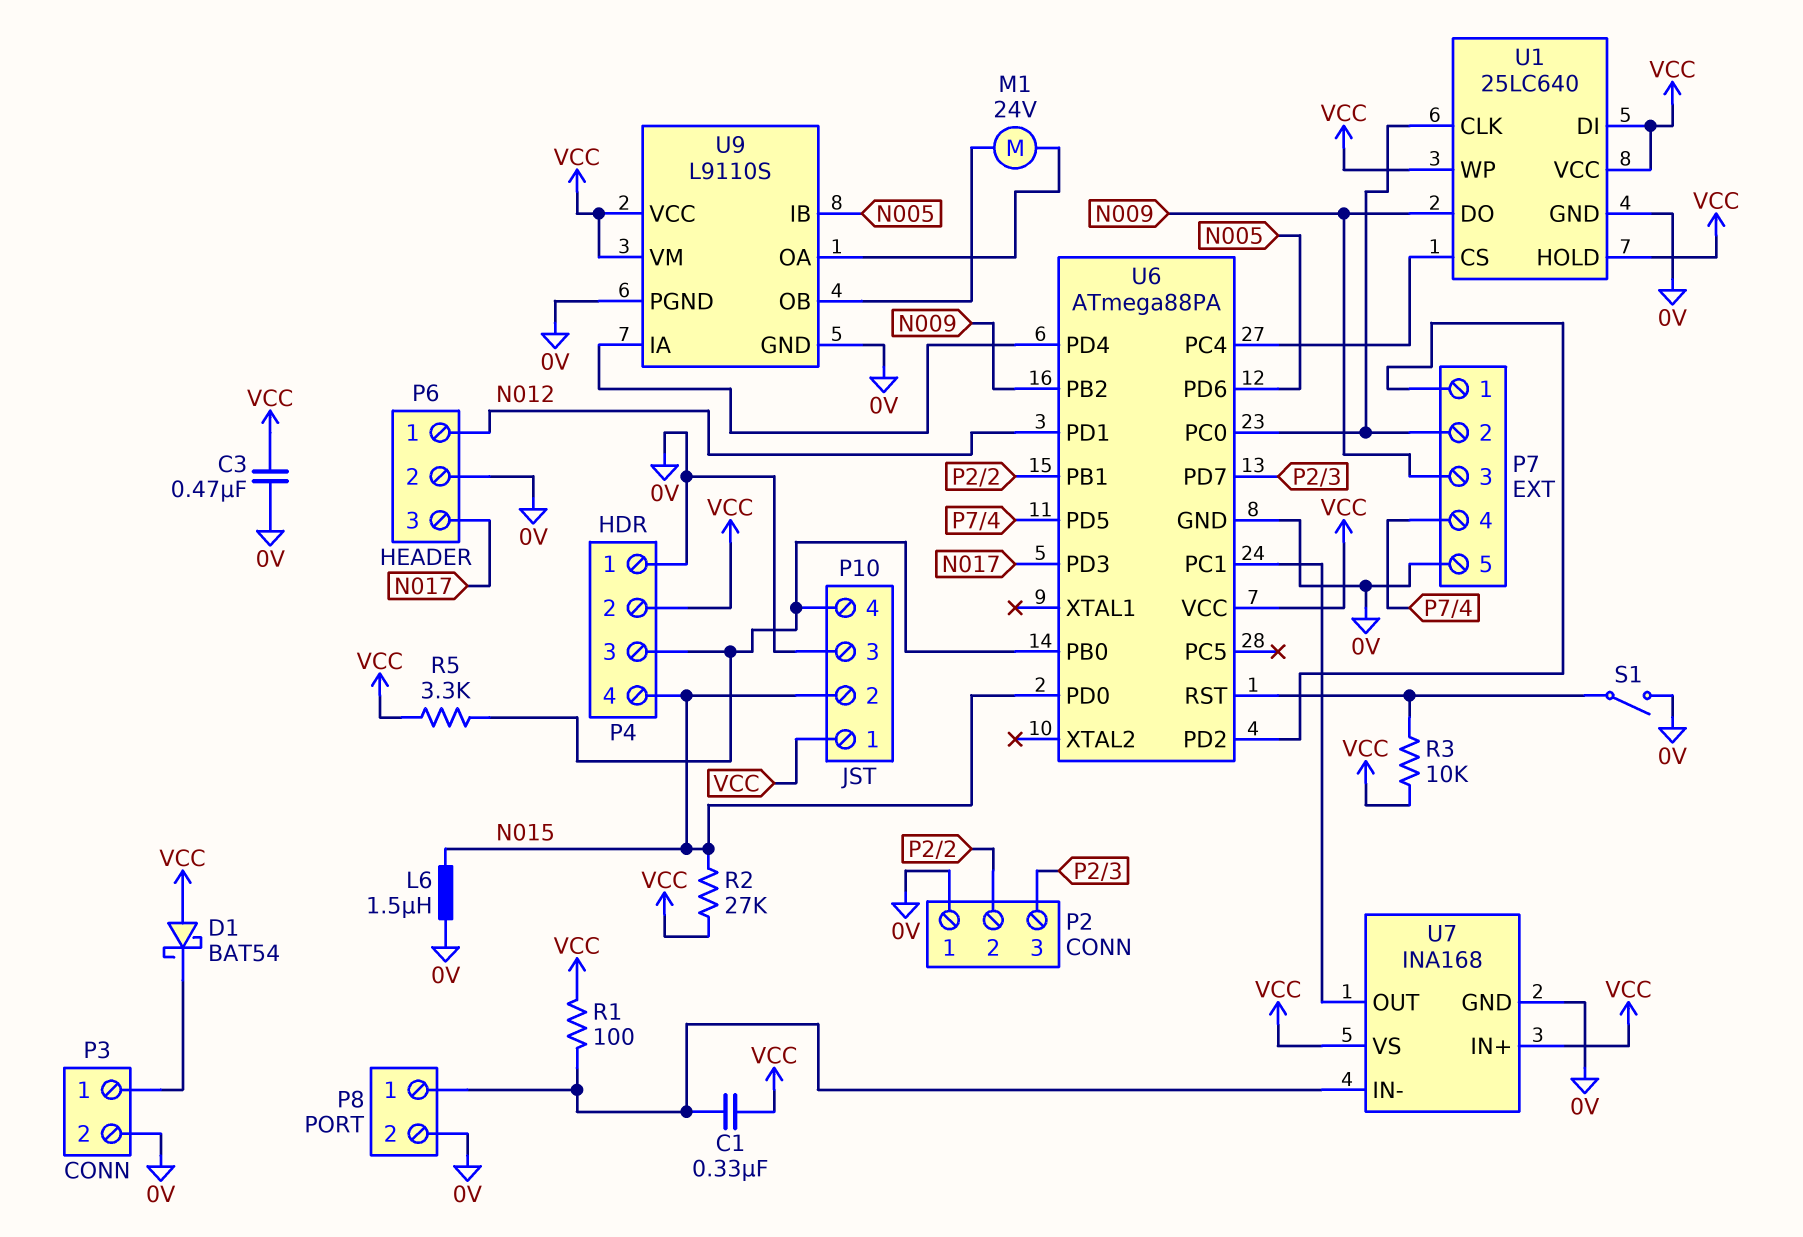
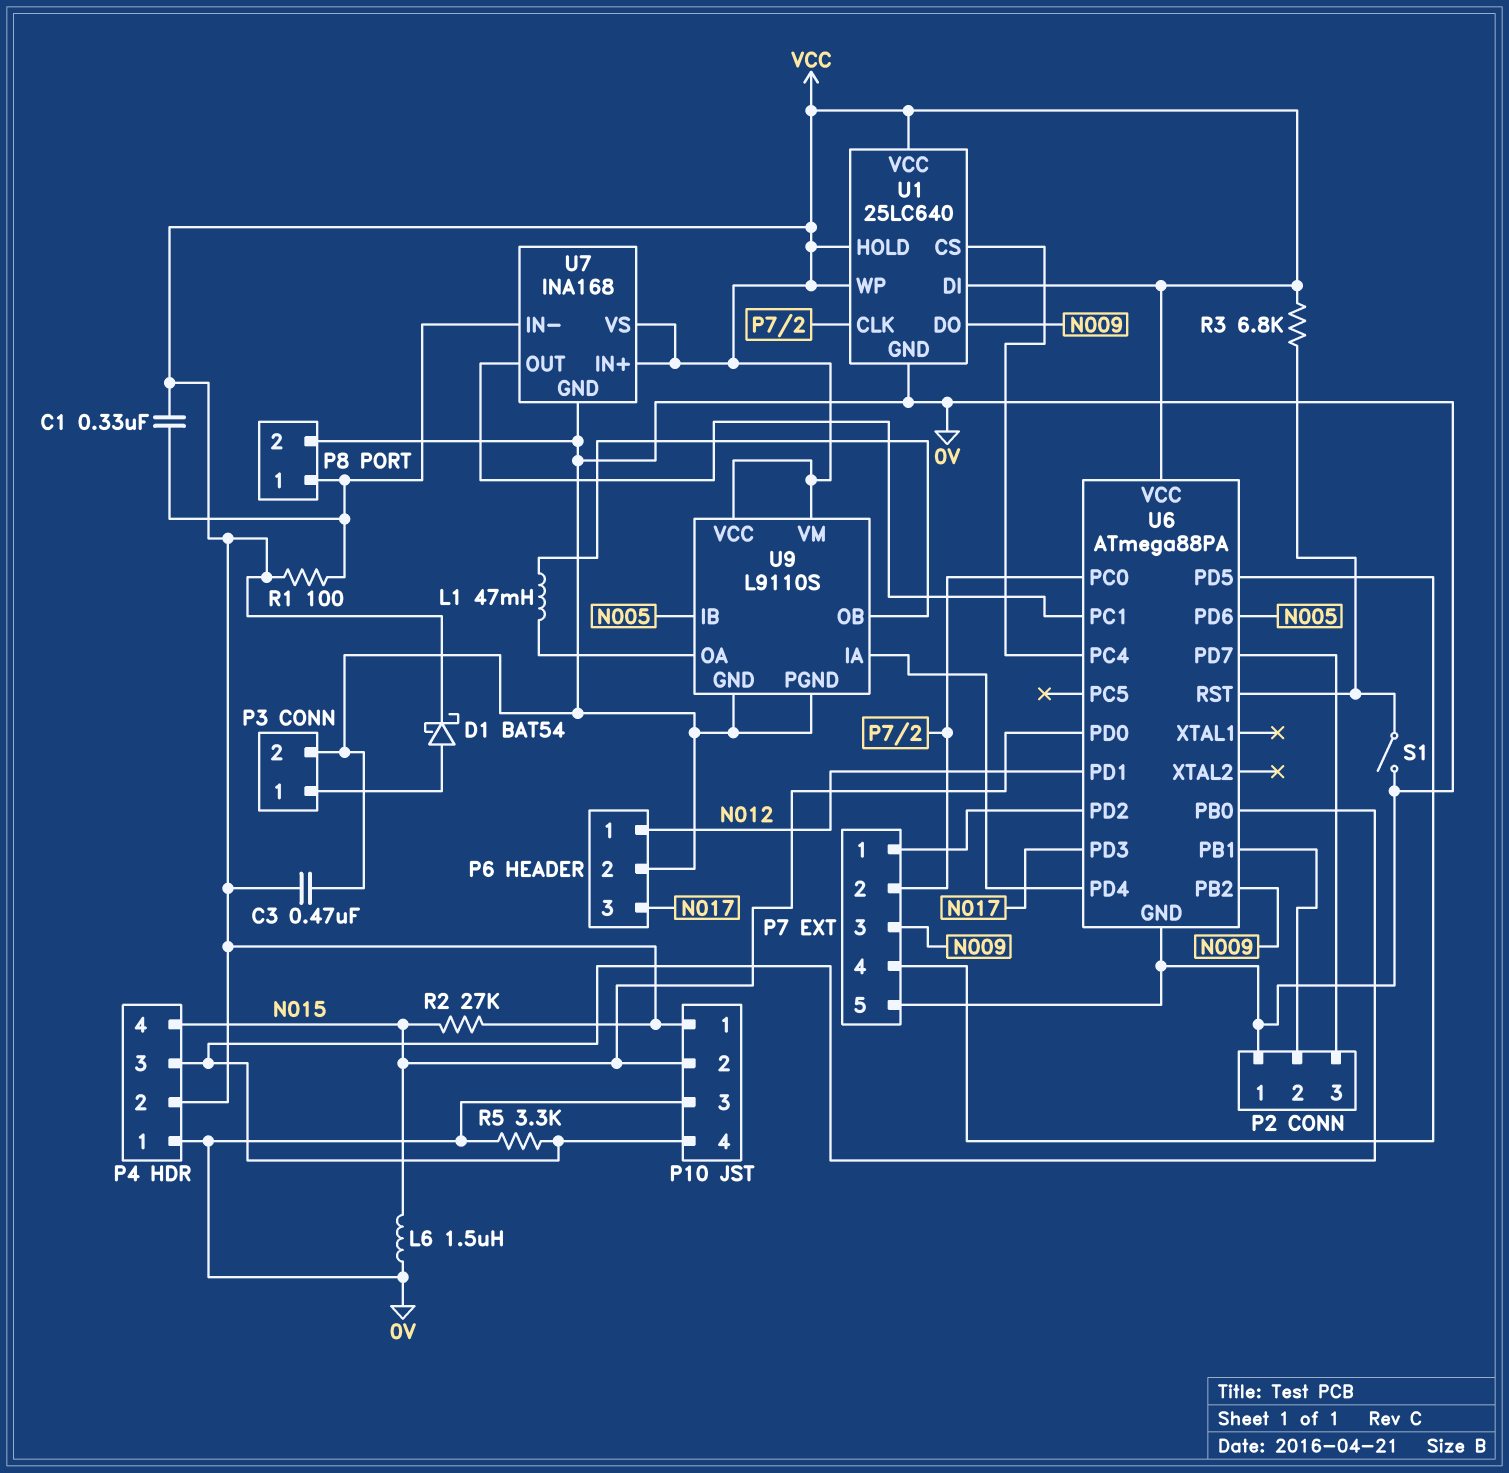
D1: schottky BAT54 (A VCC, K P3/1) -> schottky BAT54 (A P3/1, K VCC)
L1: none -> 47mH (U9/OA, U9/OB)
M1: motor 24V (U9/OA, U9/OB) -> none
R3: 10k (U6/RST, VCC) -> 6.8k (U6/RST, VCC)
R5: 3.3k (P4/3, VCC) -> 3.3k (0V, P4/3)

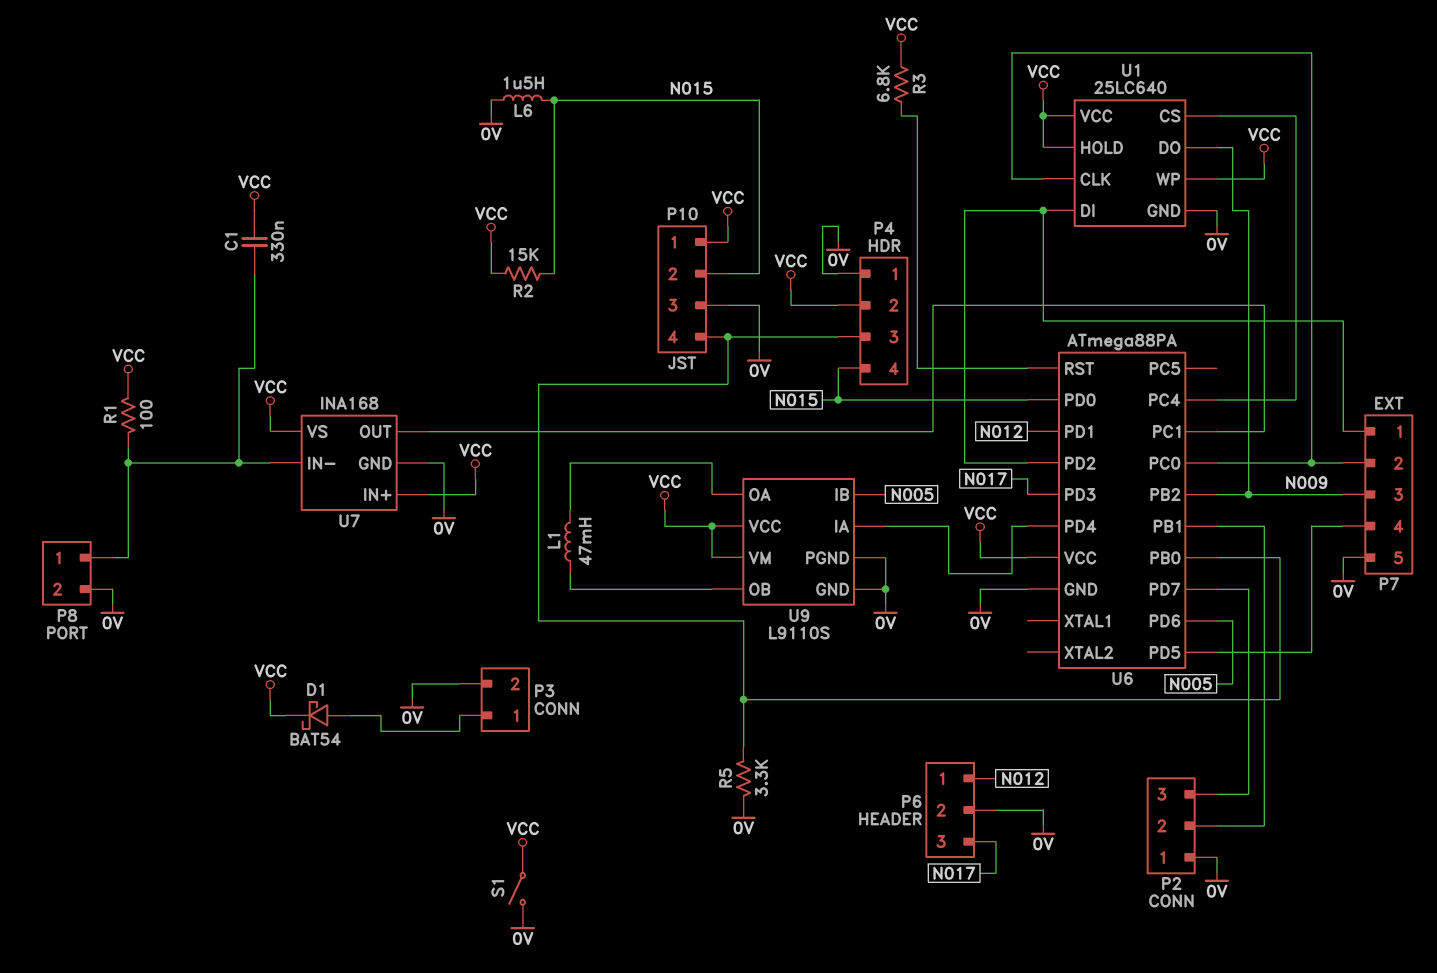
C3: 470nF (0V, VCC) -> none
R2: 27k (N015, VCC) -> 15k (N015, VCC)
S1: switch (0V, U6/RST) -> switch (0V, VCC)
U1 pin DI: VCC -> P7/1

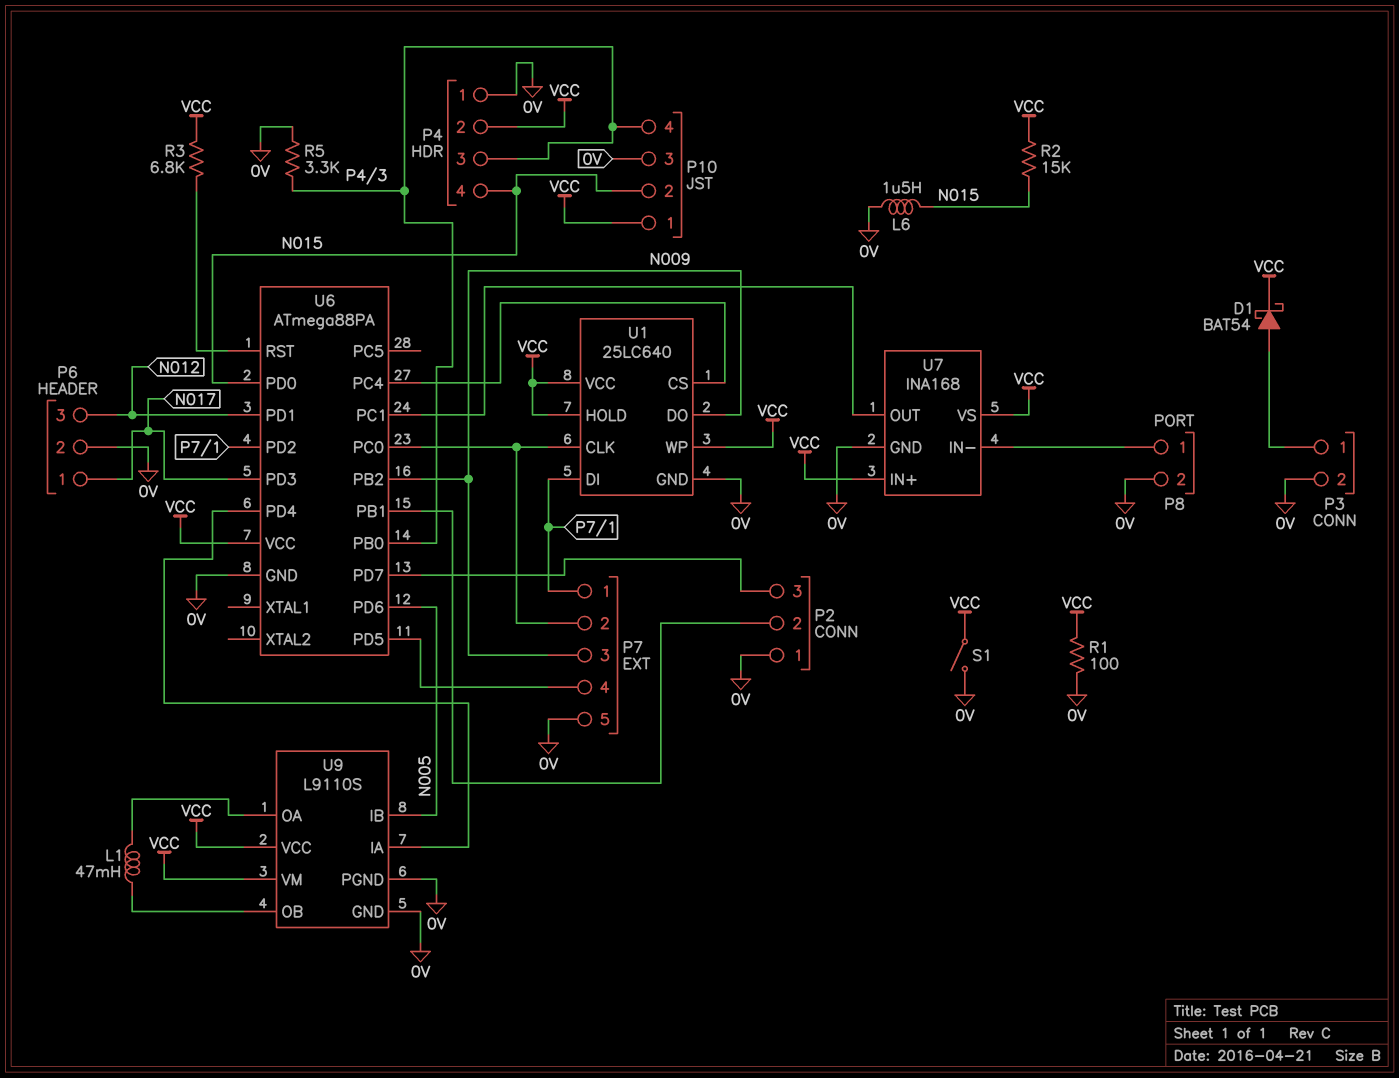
C1: 330nF (P8/1, VCC) -> none
P6 pin 1: N012 -> N017
P6 pin 3: N017 -> N012
R1: 100 (P8/1, VCC) -> 100 (0V, VCC)

